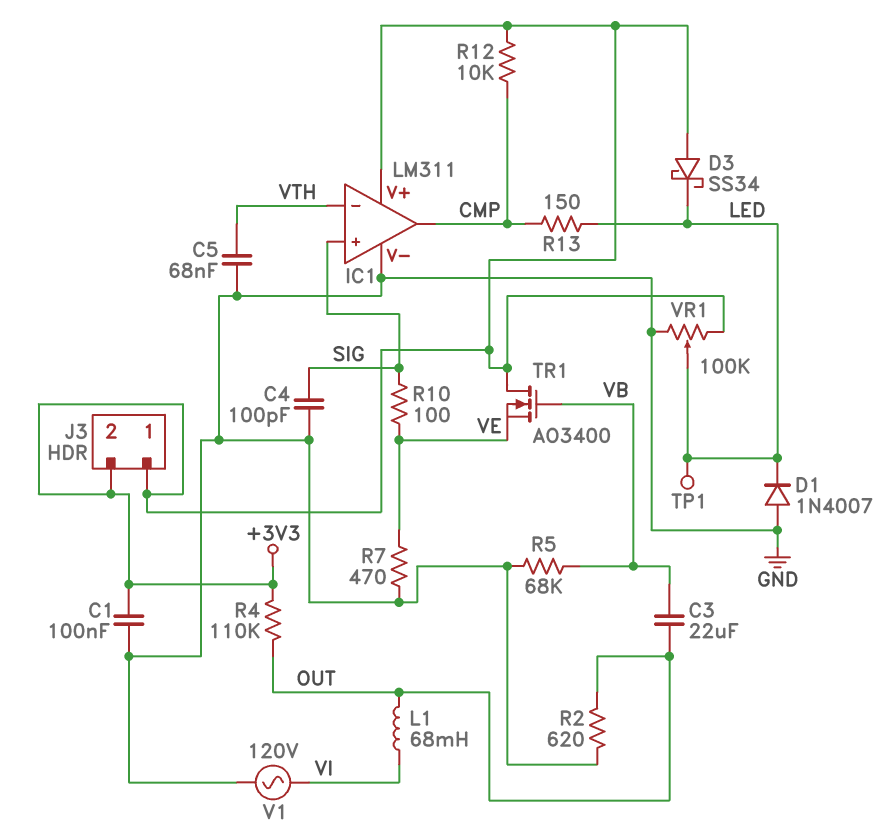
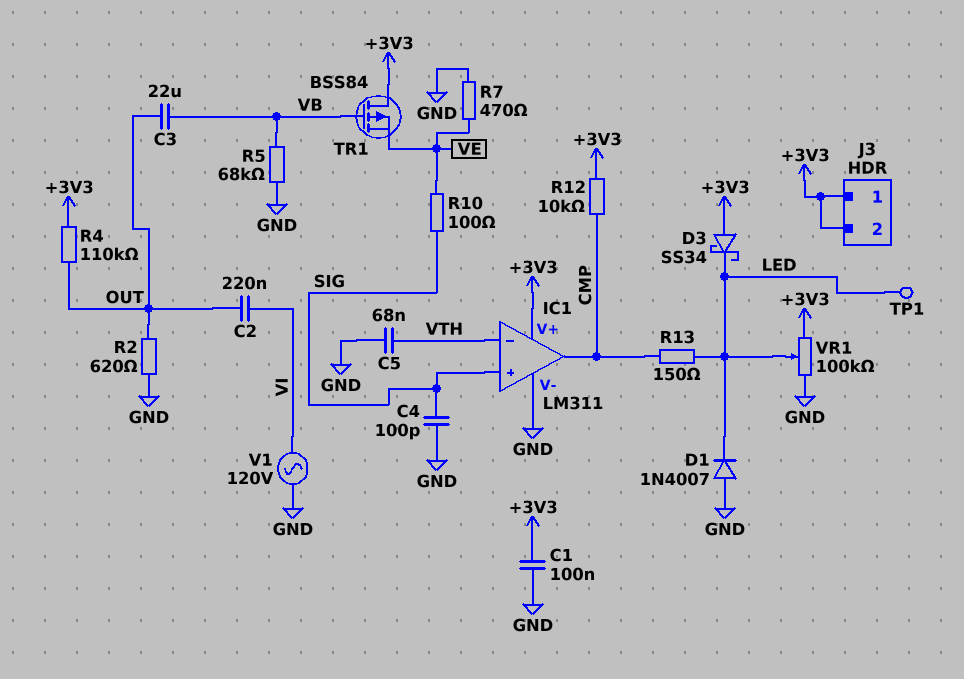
C2: none -> 220nF (OUT, VI)
L1: 68mH (OUT, VI) -> none
TR1: NMOS AO3400 (G VB, D +3V3, S VE) -> PMOS BSS84 (G VB, D +3V3, S VE)

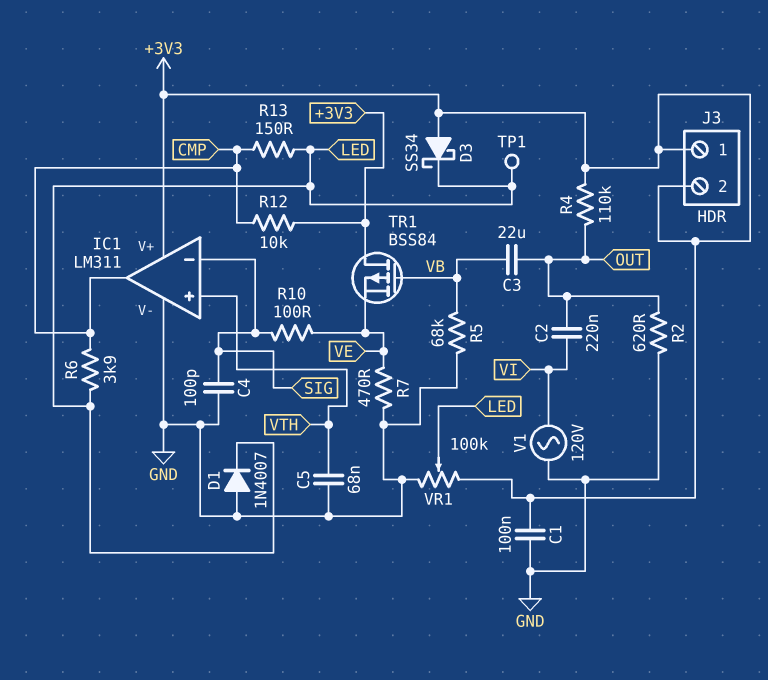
IC1 pin in+: SIG -> VTH
IC1 pin in-: VTH -> SIG
R6: none -> 3.9k (CMP, LED)

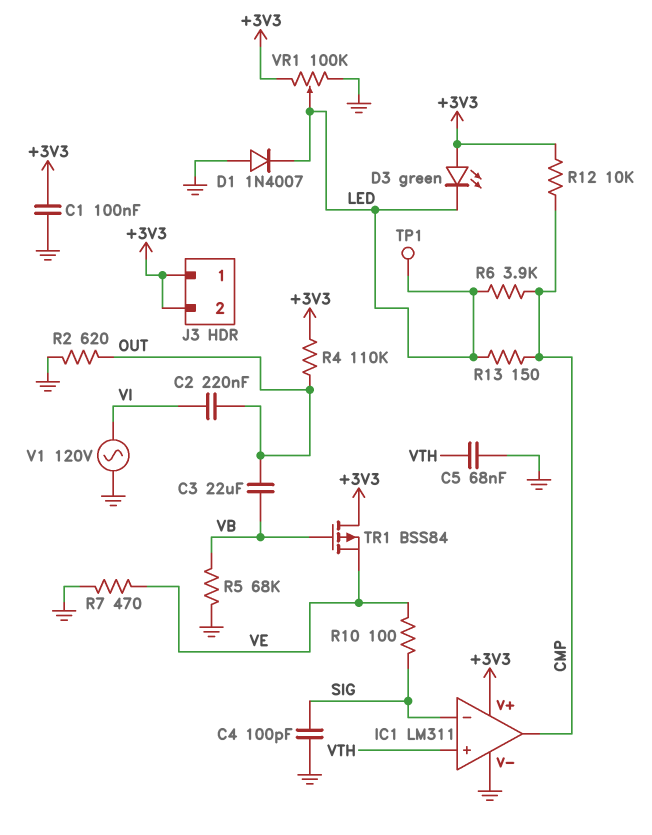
D3: schottky SS34 (A +3V3, K LED) -> LED green (A +3V3, K LED)

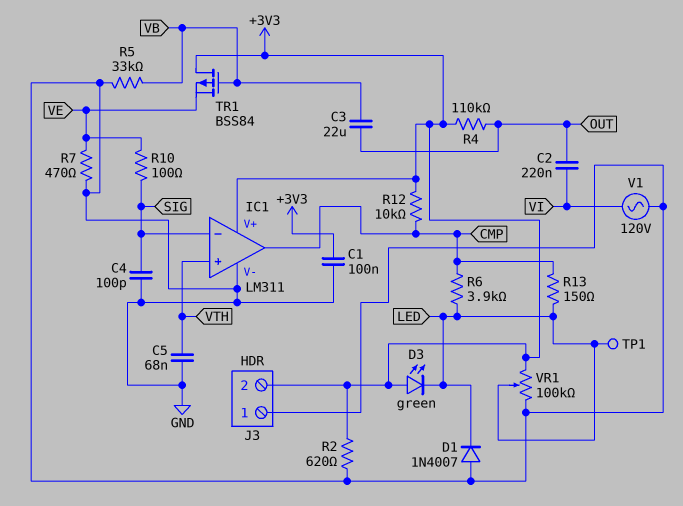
J3 pin 1: +3V3 -> GND
R2: 620 (GND, OUT) -> 620 (+3V3, GND)
R5: 68k (GND, VB) -> 33k (GND, VB)

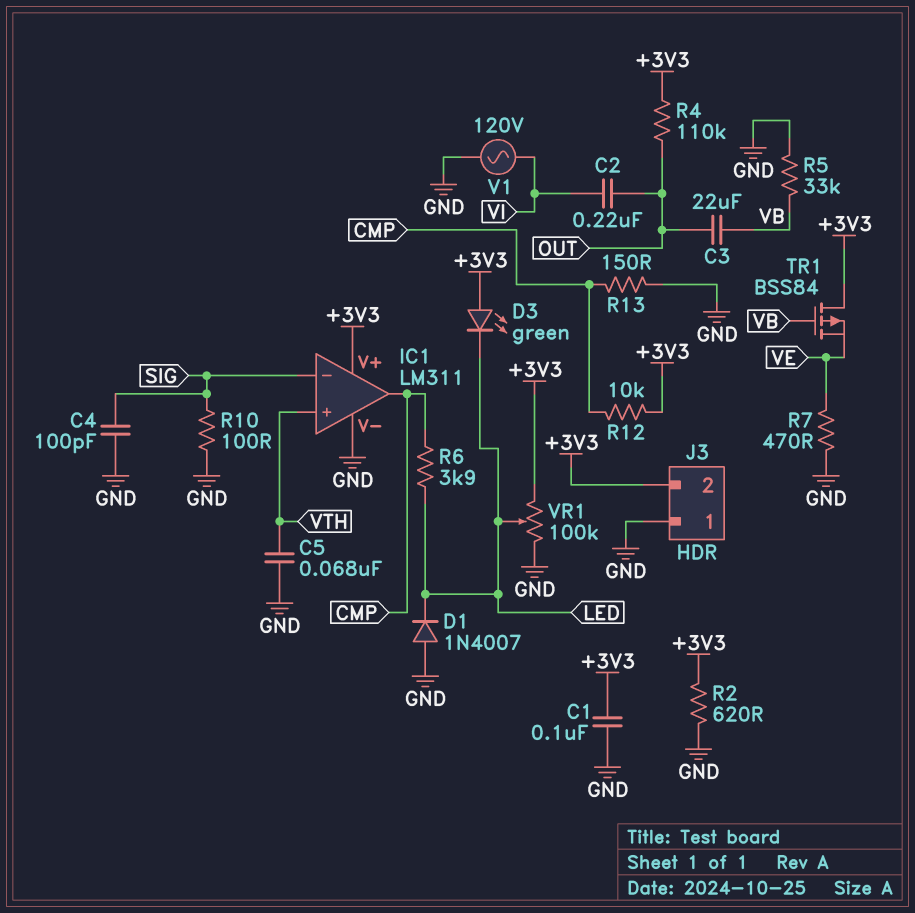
R10: 100 (SIG, VE) -> 100 (GND, SIG)
R13: 150 (CMP, LED) -> 150 (CMP, GND)
TP1: test point (LED) -> none

